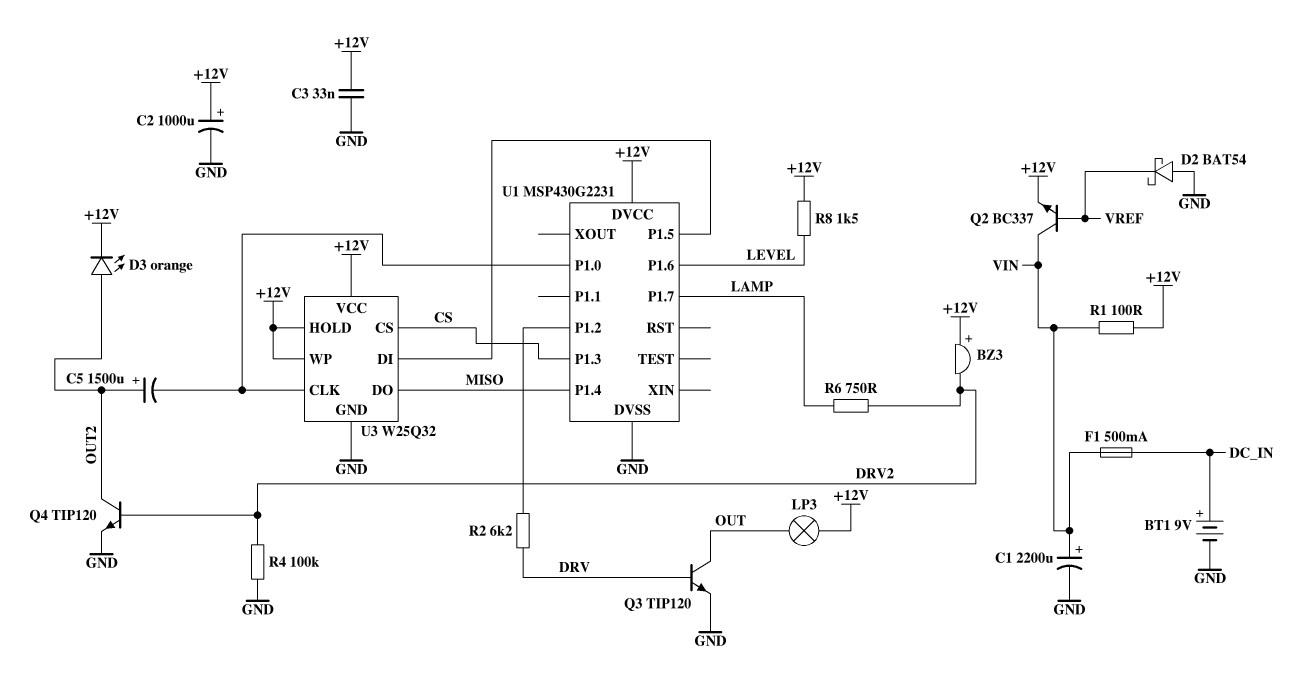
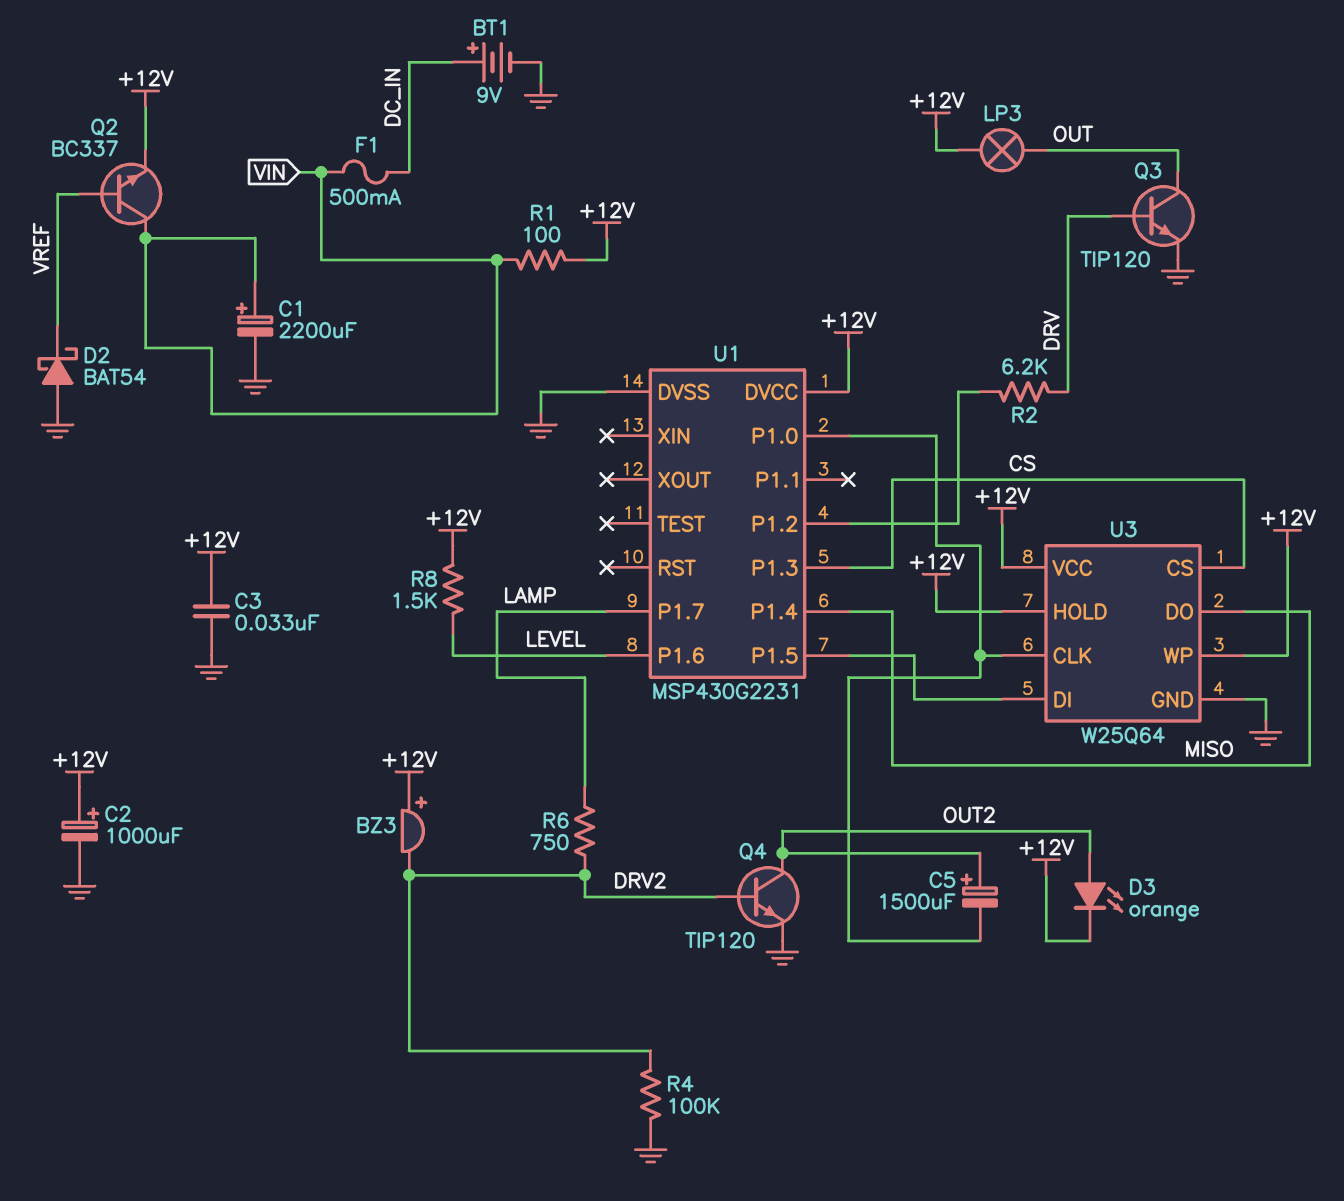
U3: W25Q32 -> W25Q64

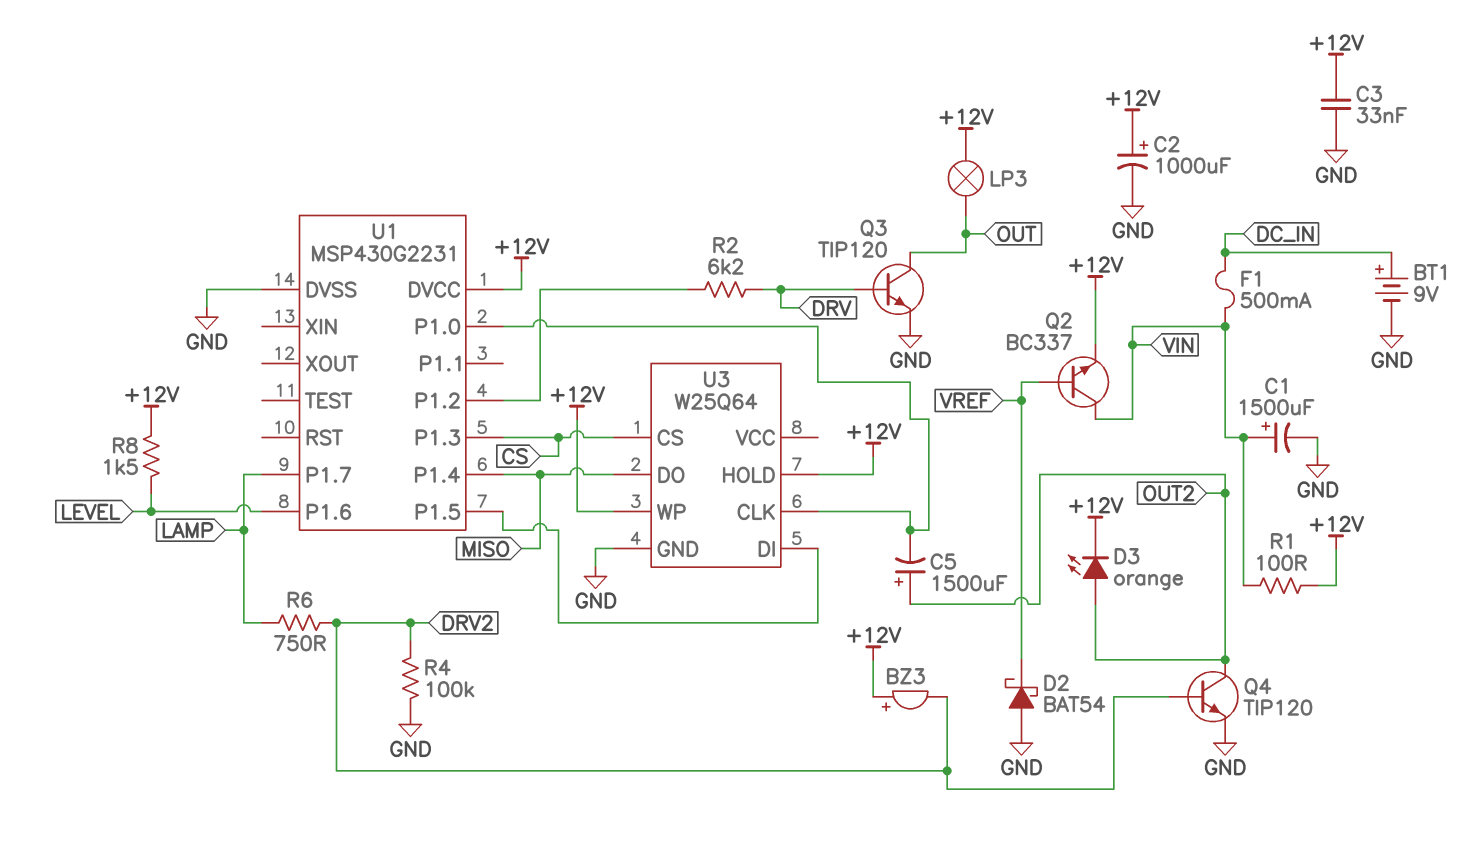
C1: 2200uF (plus VIN, minus GND) -> 1500uF (plus VIN, minus GND)
U3 pin VCC: +12V -> none

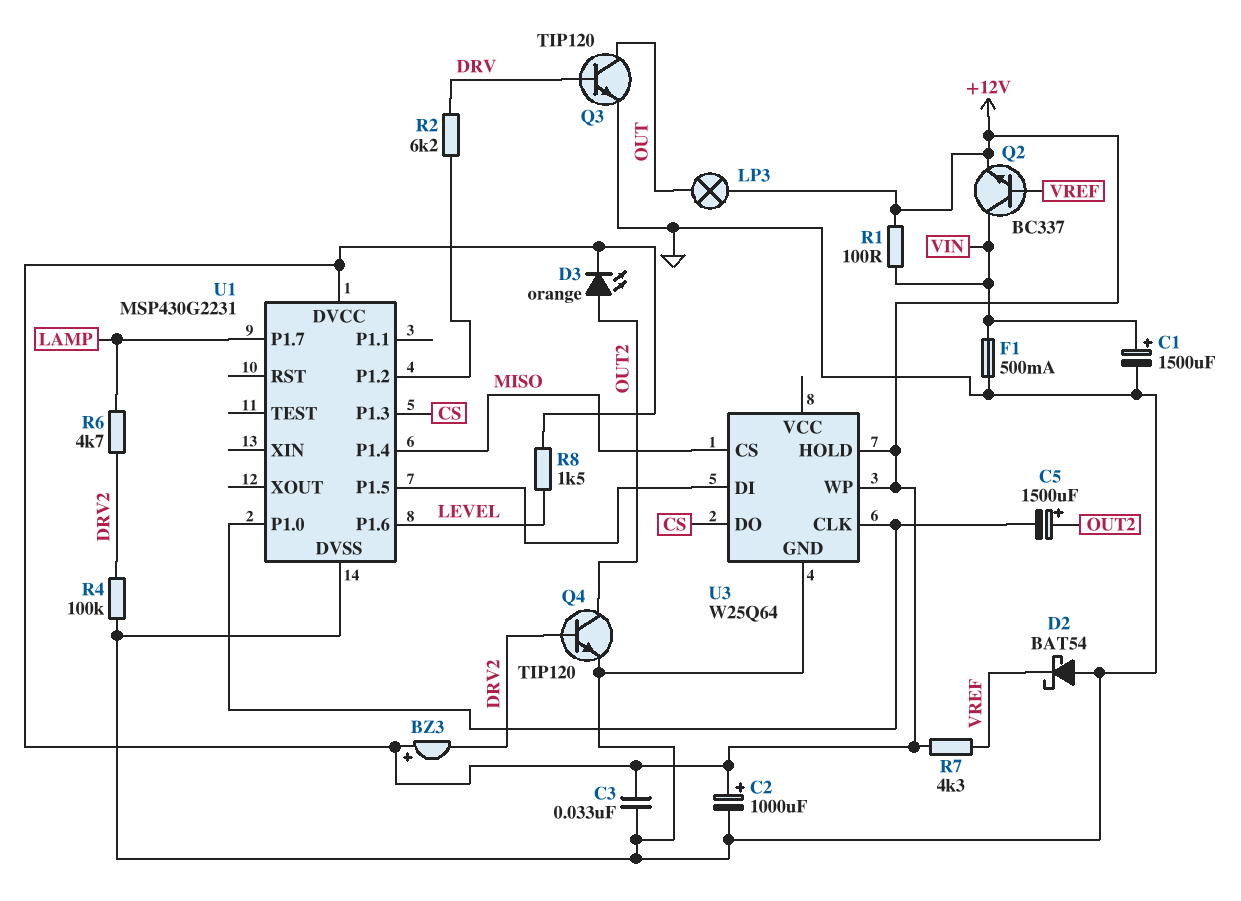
BT1: 9V (plus DC_IN, minus GND) -> none
F1: 500mA (DC_IN, VIN) -> 500mA (GND, VIN)
R6: 750 (DRV2, LAMP) -> 4.7k (DRV2, LAMP)
R7: none -> 4.3k (+12V, VREF)
U3 pin CS: CS -> MISO
U3 pin DO: MISO -> CS

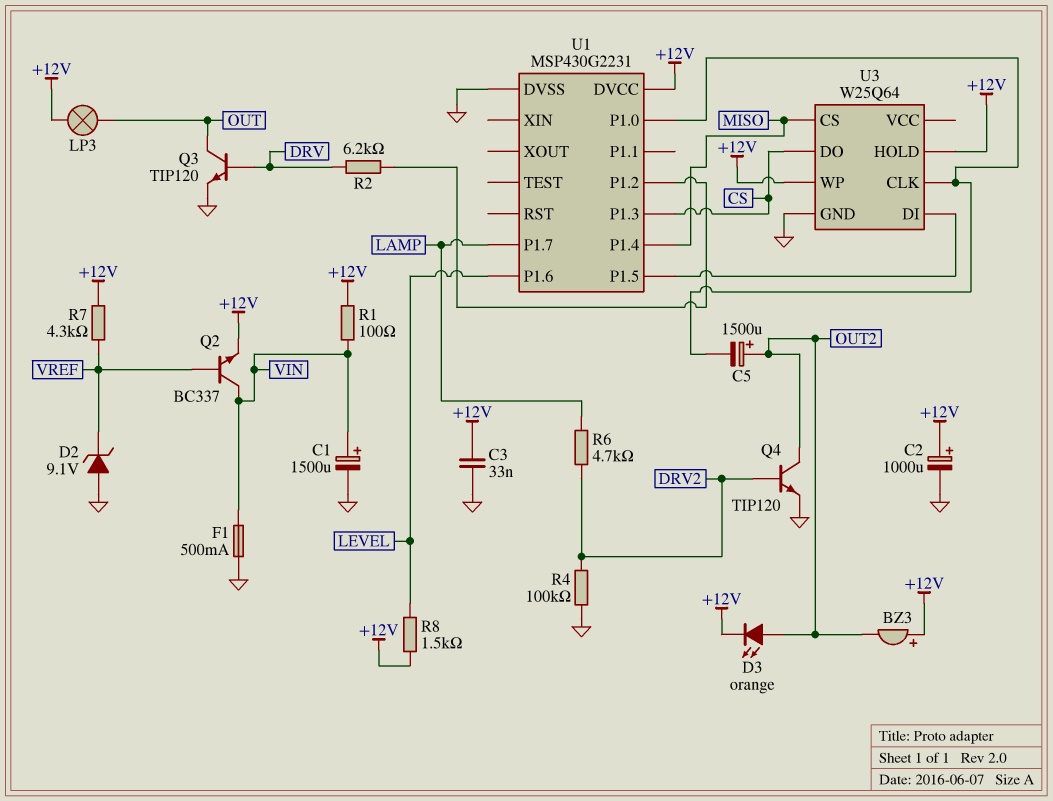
BZ3: buzzer (plus +12V, minus DRV2) -> buzzer (plus +12V, minus OUT2)
D2: schottky BAT54 (A GND, K VREF) -> zener 9.1V (A GND, K VREF)

